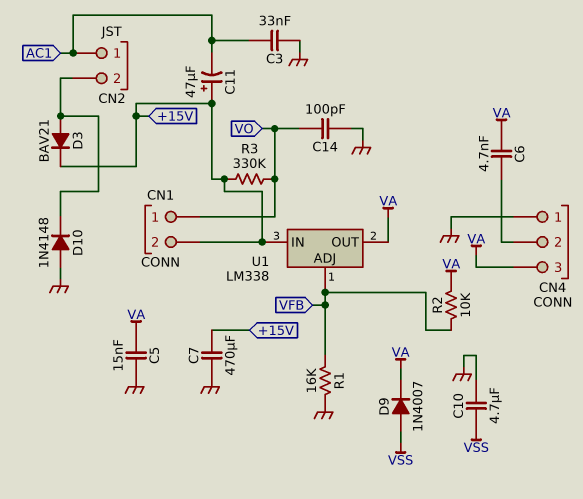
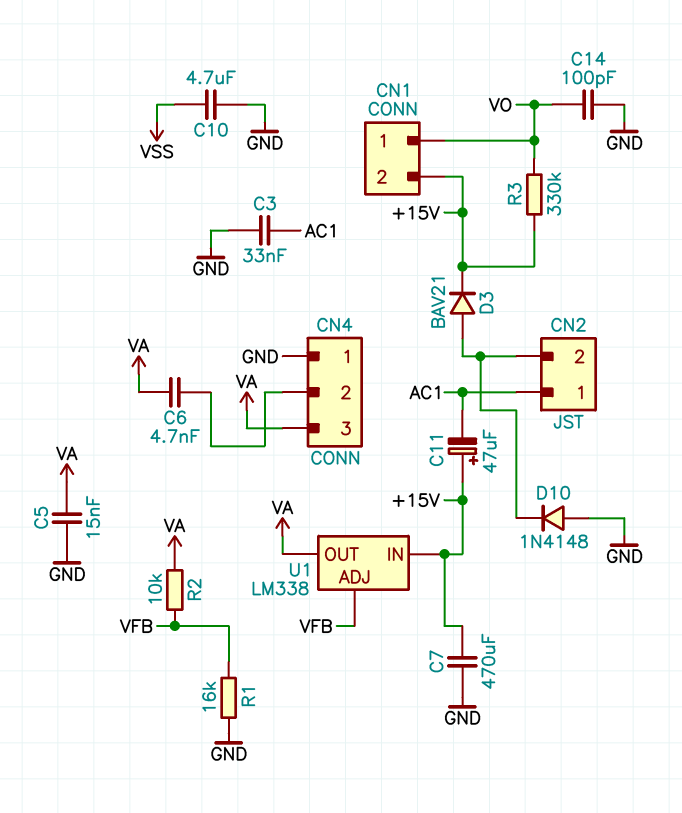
D9: diode 1N4007 (A VSS, K VA) -> none

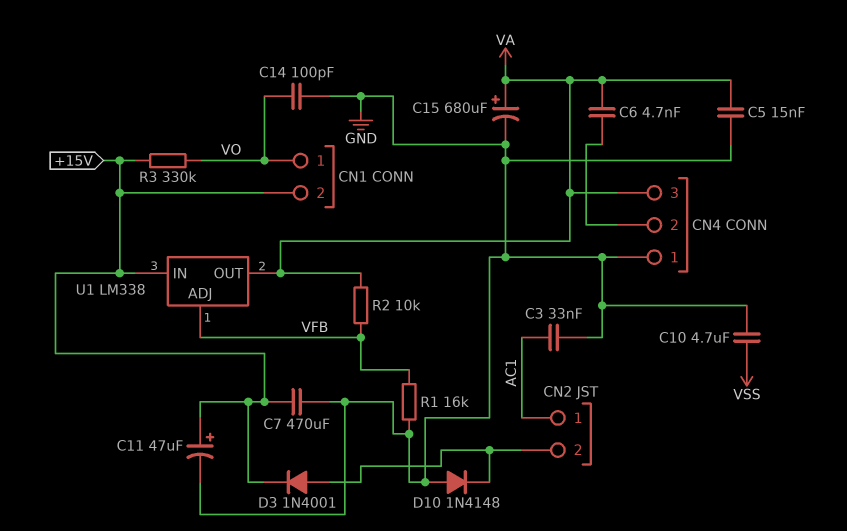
C11: 47uF (plus +15V, minus AC1) -> 47uF (plus +15V, minus GND)
C15: none -> 680uF (plus VA, minus GND)
D3: diode BAV21 (A CN2/2, K +15V) -> diode 1N4001 (A CN2/2, K +15V)

